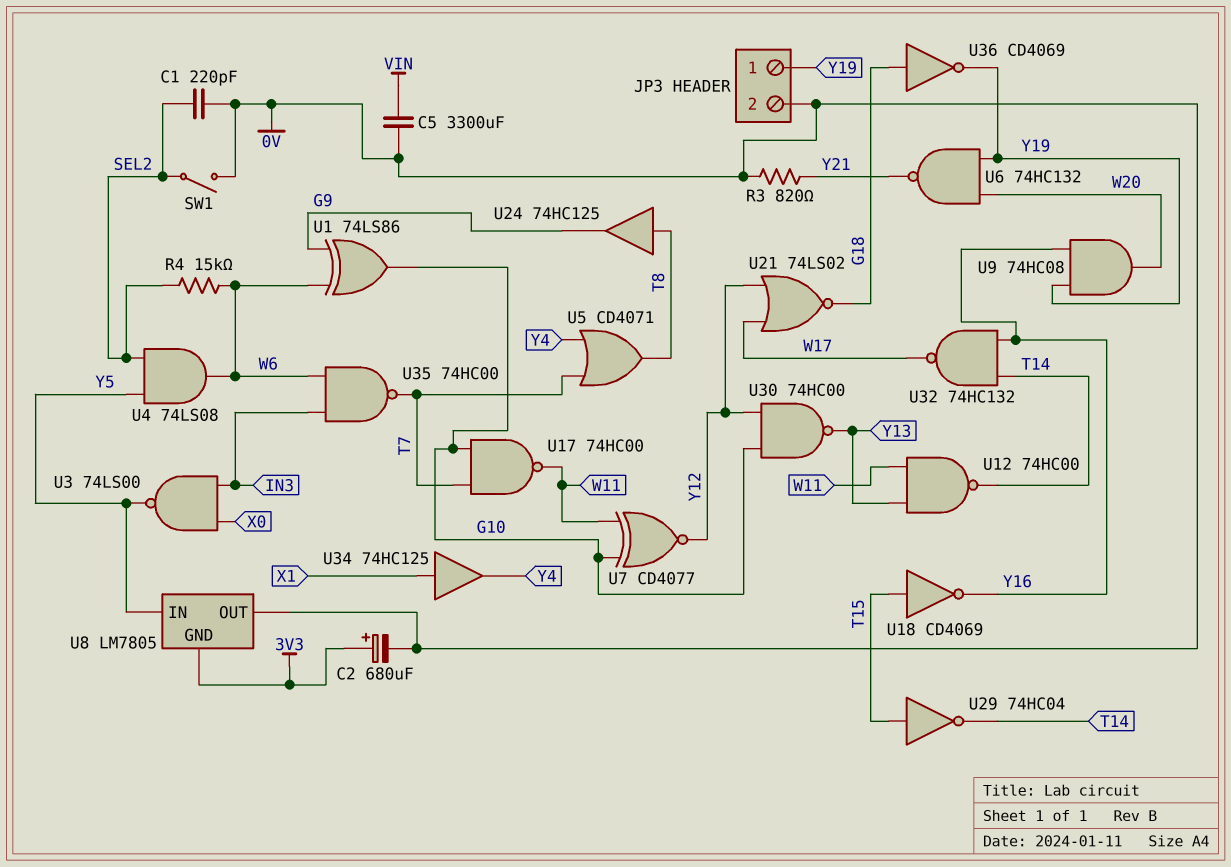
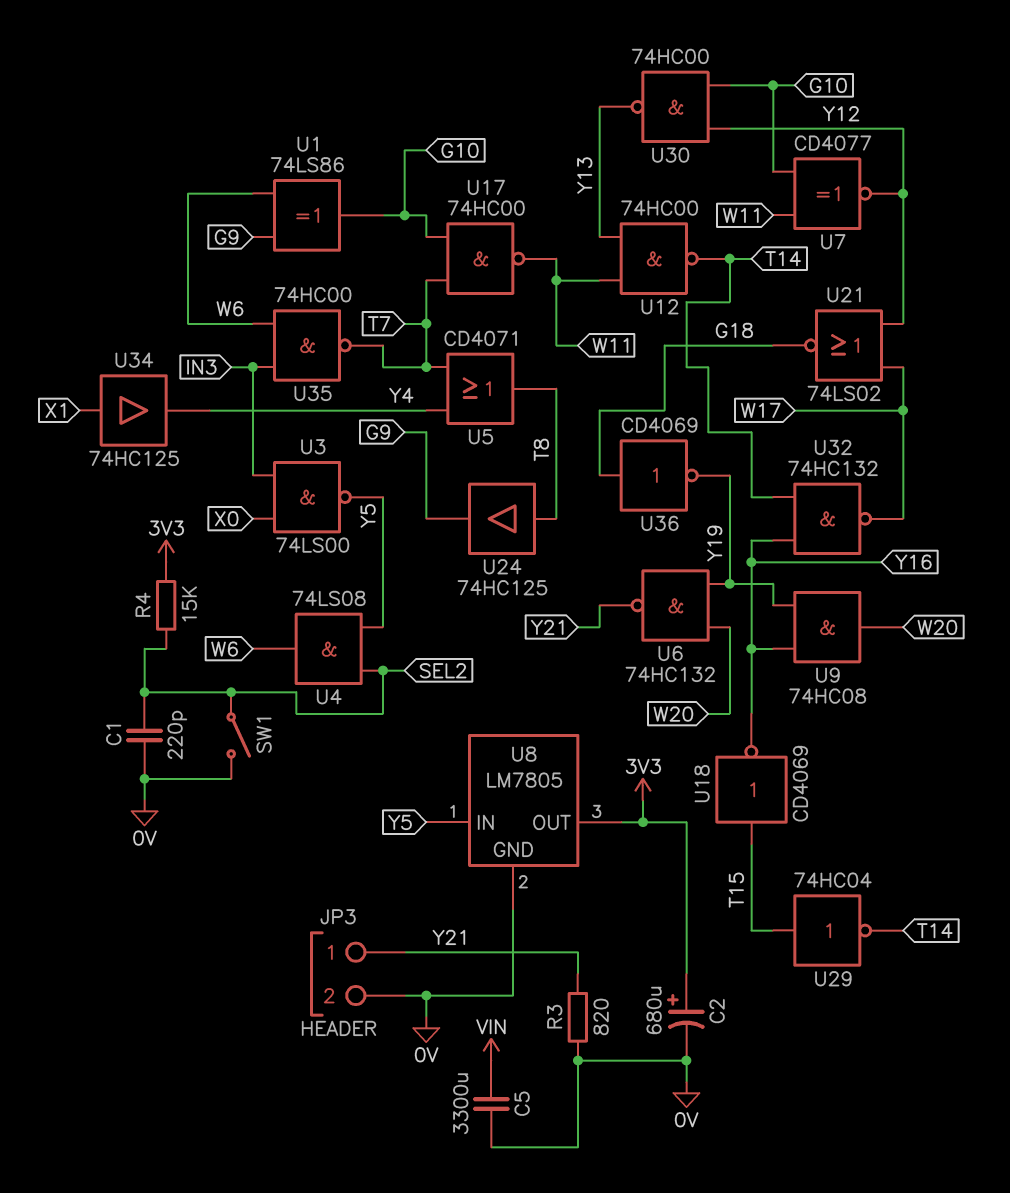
JP3 pin 1: Y19 -> Y21
R4: 15k (SEL2, W6) -> 15k (3V3, SEL2)
U8 pin GND: 3V3 -> 0V
U8 pin OUT: 0V -> 3V3

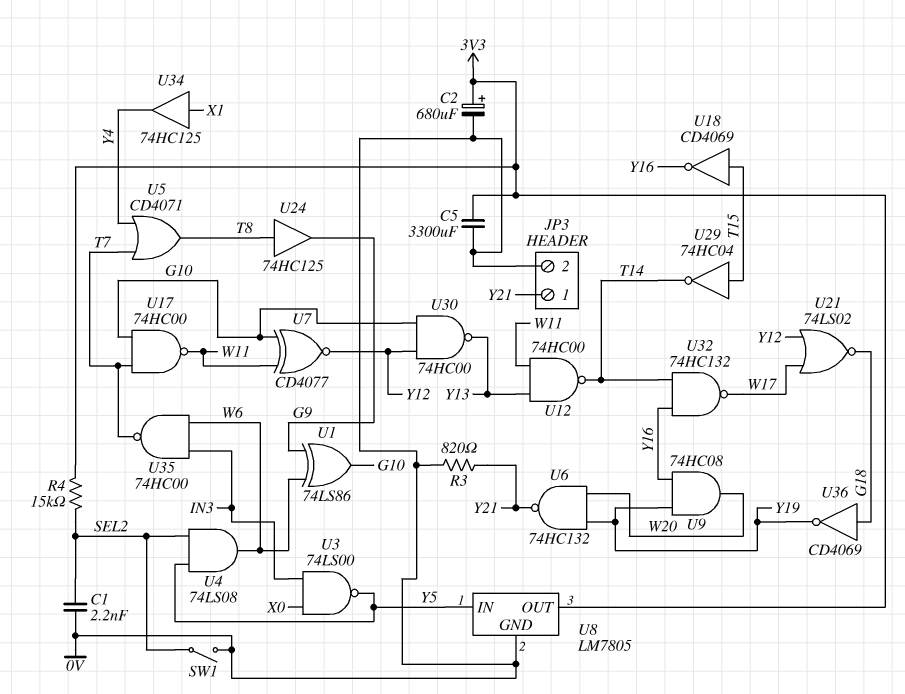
C1: 220pF (0V, SEL2) -> 2.2nF (0V, SEL2)
C5: 3300uF (0V, VIN) -> 3300uF (0V, 3V3)

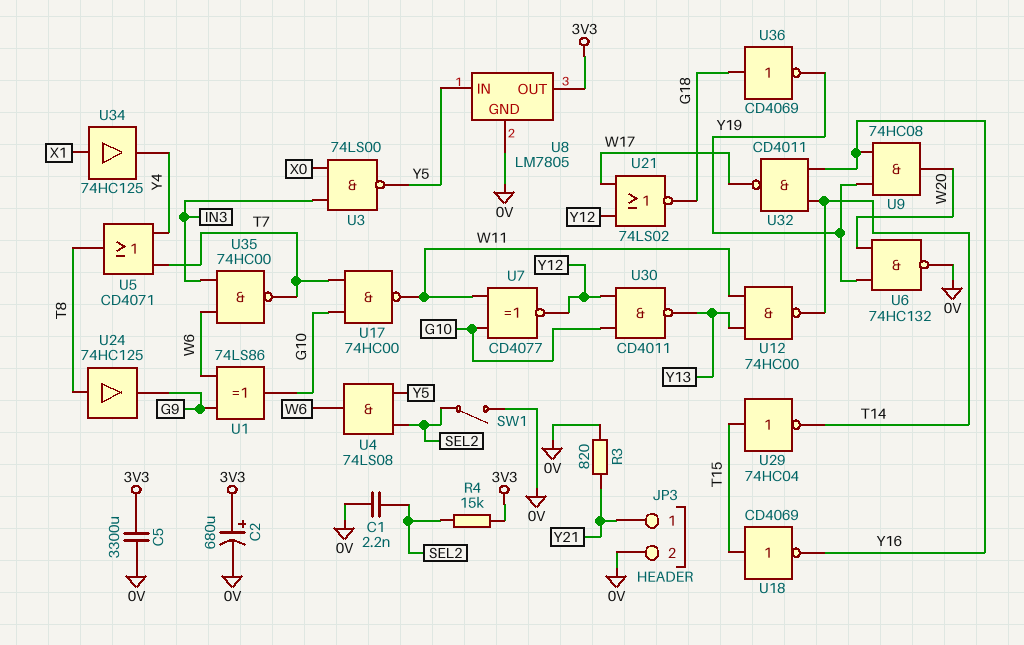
U6: NAND 74HC132 (in W20, in Y19, out Y21) -> NAND 74HC132 (in W20, in Y19, out 0V)
U30: NAND 74HC00 (in G10, in Y12, out Y13) -> NAND CD4011 (in G10, in Y12, out Y13)
U32: NAND 74HC132 (in T14, in Y16, out W17) -> NAND CD4011 (in T14, in Y16, out W17)

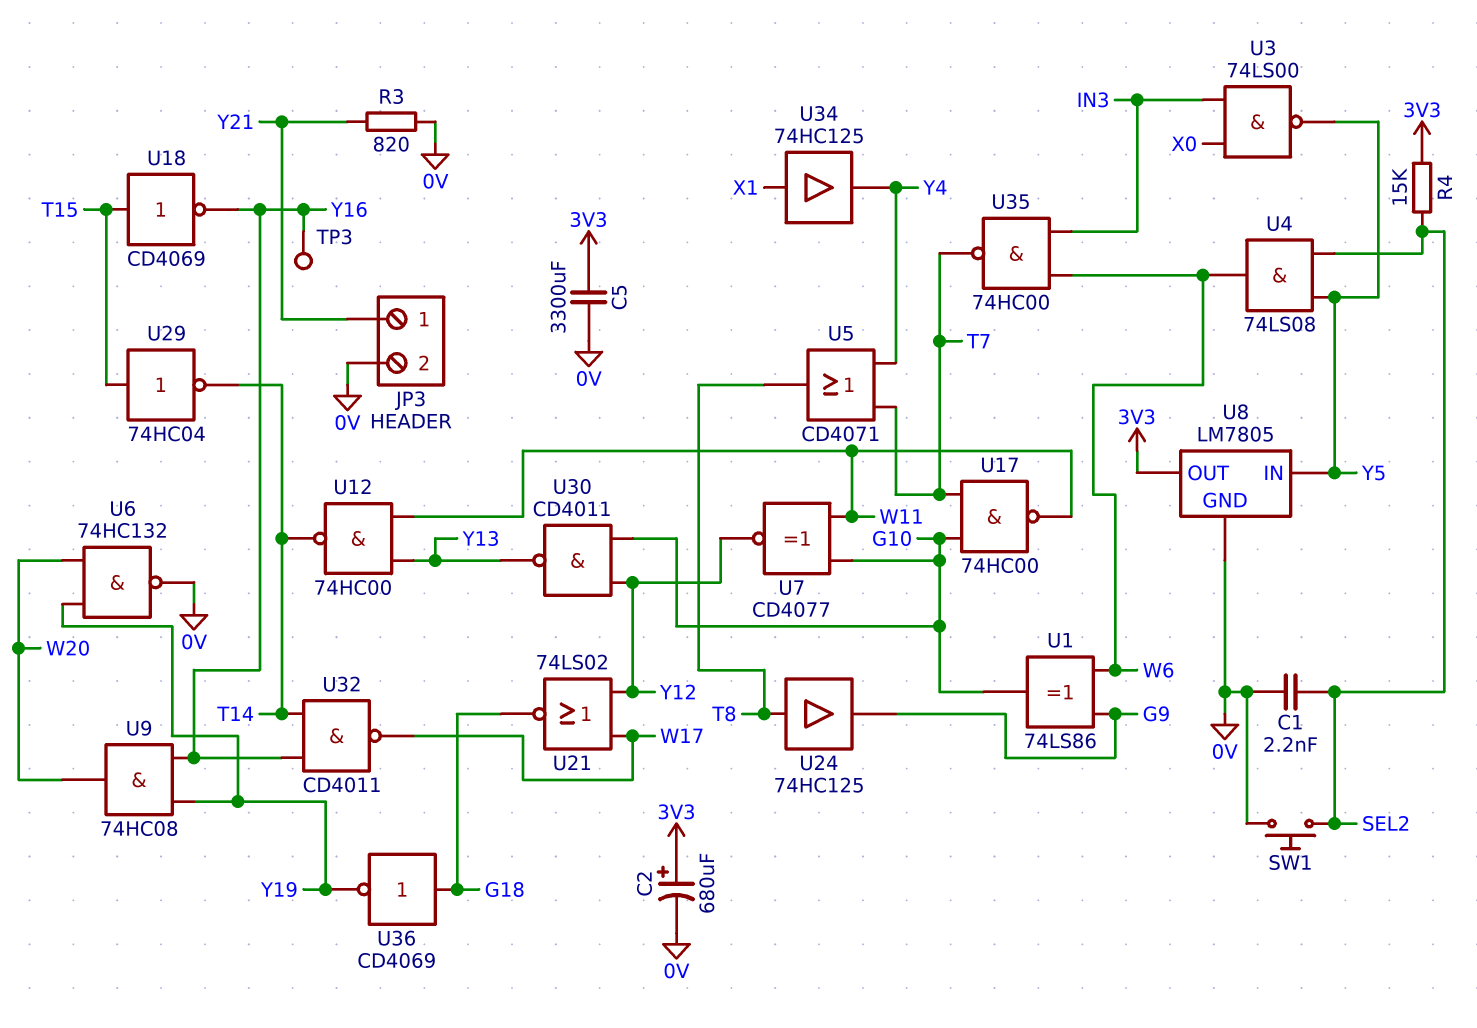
SW1: switch (0V, SEL2) -> button (0V, SEL2)
TP3: none -> test point (Y16)

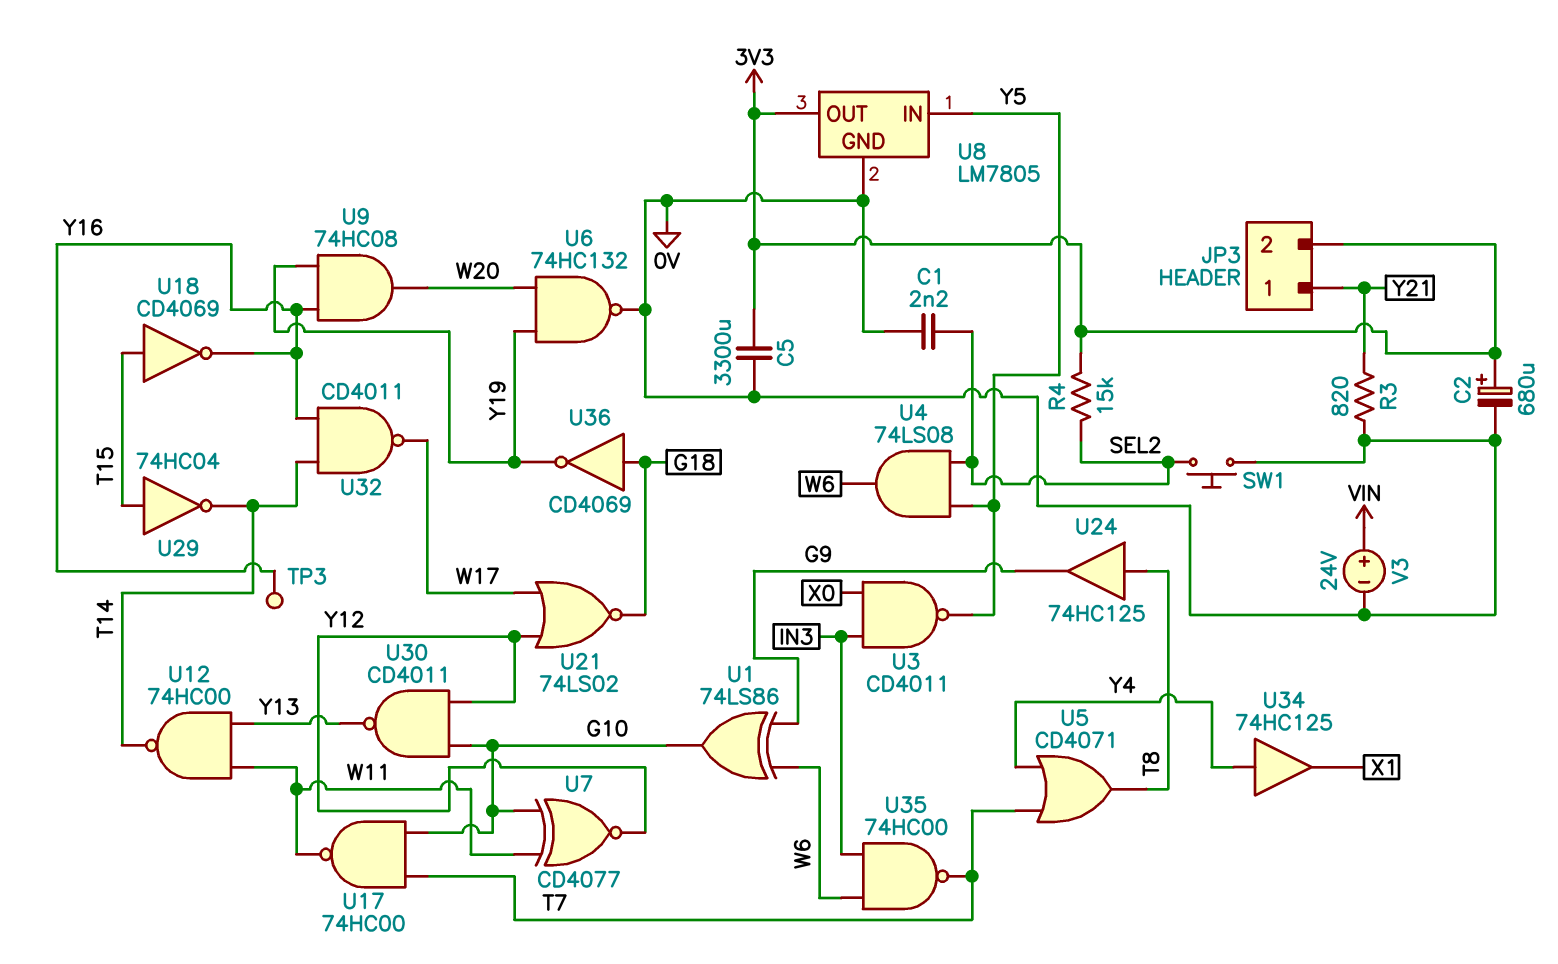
JP3 pin 2: 0V -> 3V3
U3: NAND 74LS00 (in IN3, in X0, out Y5) -> NAND CD4011 (in IN3, in X0, out Y5)
U34: buffer 74HC125 (in X1, out Y4) -> buffer 74HC125 (in Y4, out X1)
V3: none -> 24V (plus VIN, minus 0V)

